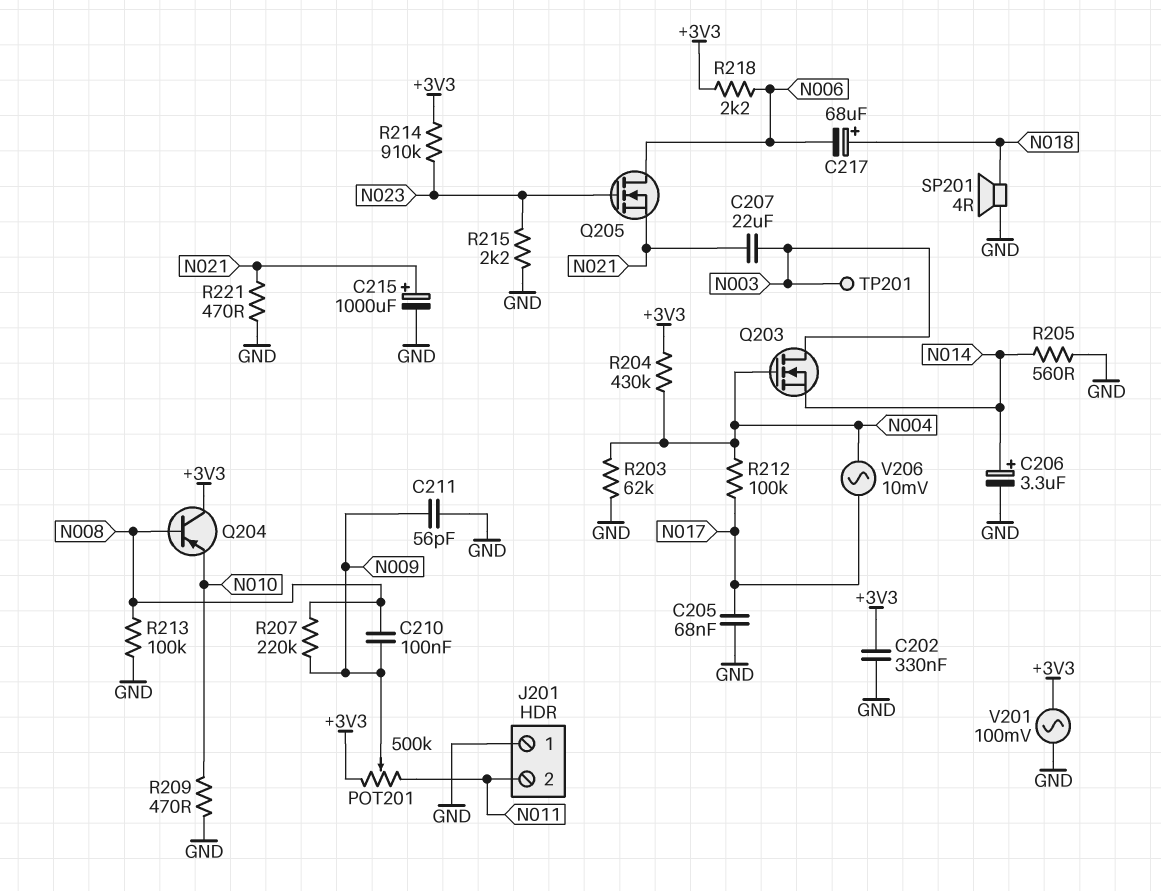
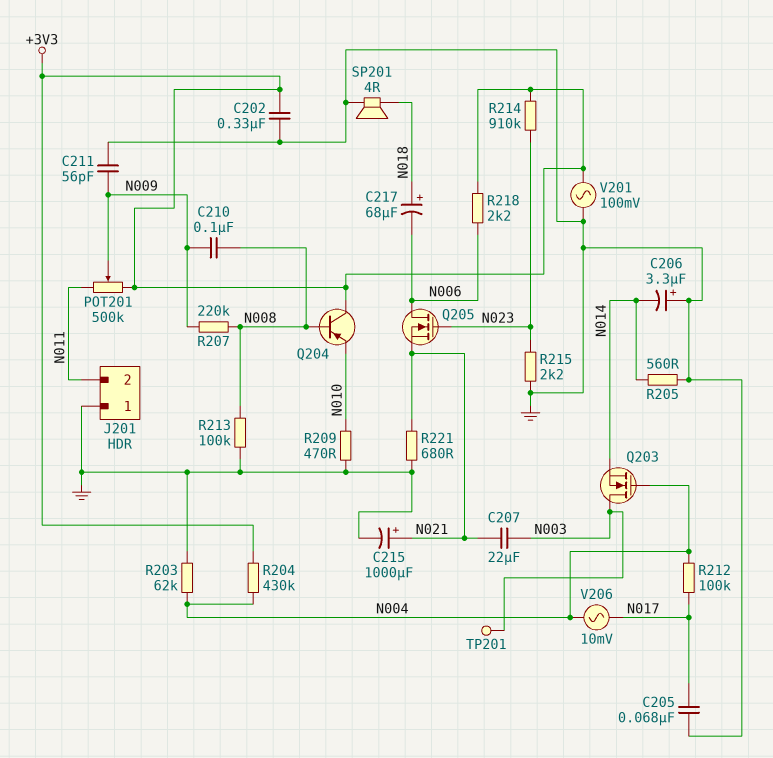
C206: 3.3uF (plus N014, minus GND) -> 3.3uF (plus GND, minus N014)
R221: 470 (GND, N021) -> 680 (GND, N021)

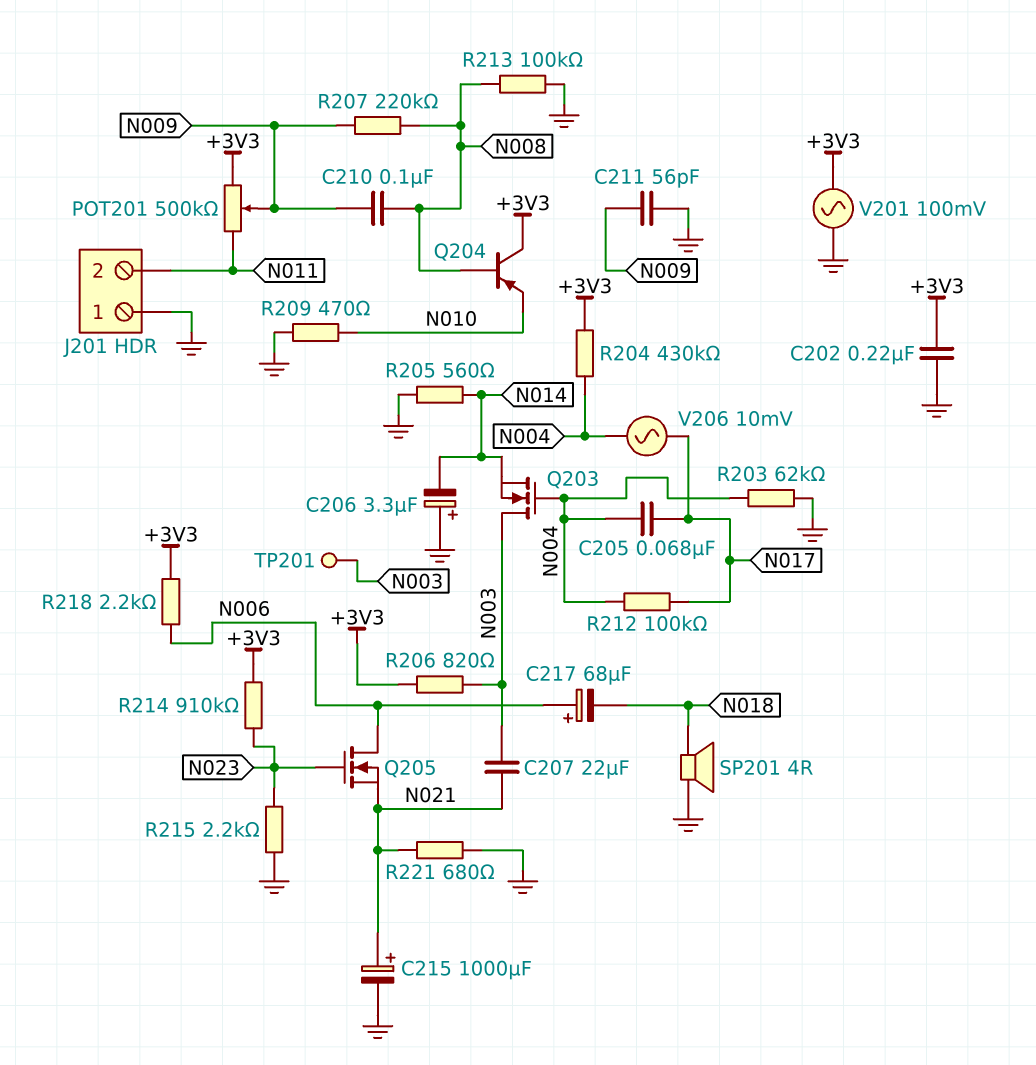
C202: 330nF (+3V3, GND) -> 220nF (+3V3, GND)
C205: 68nF (GND, N017) -> 68nF (N004, N017)
C217: 68uF (plus N018, minus N006) -> 68uF (plus N006, minus N018)
R206: none -> 820 (+3V3, N003)

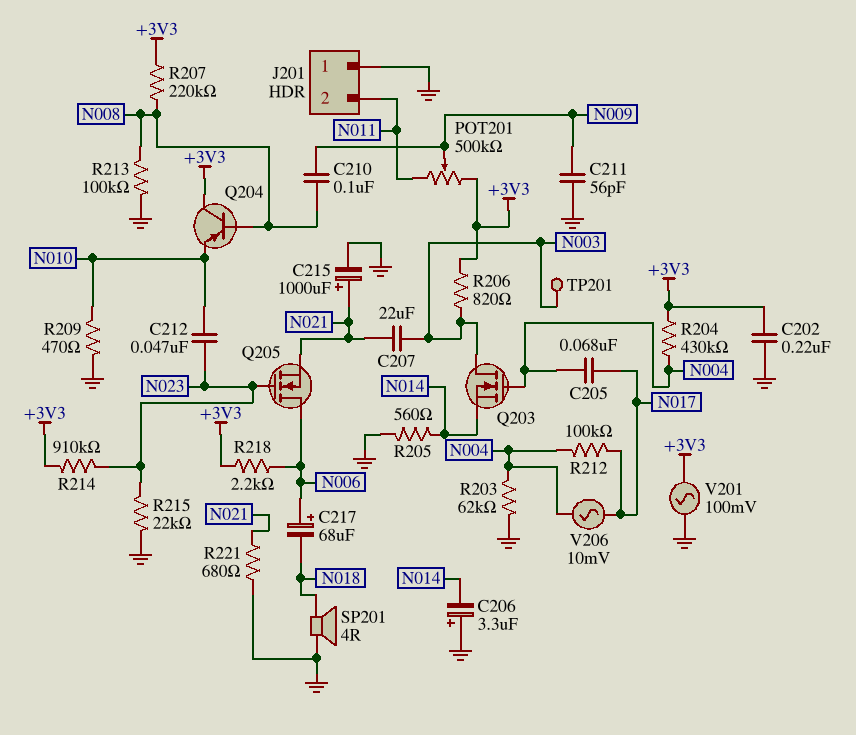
C212: none -> 47nF (N010, N023)
R207: 220k (N008, N009) -> 220k (+3V3, N008)
R215: 2.2k (GND, N023) -> 22k (GND, N023)

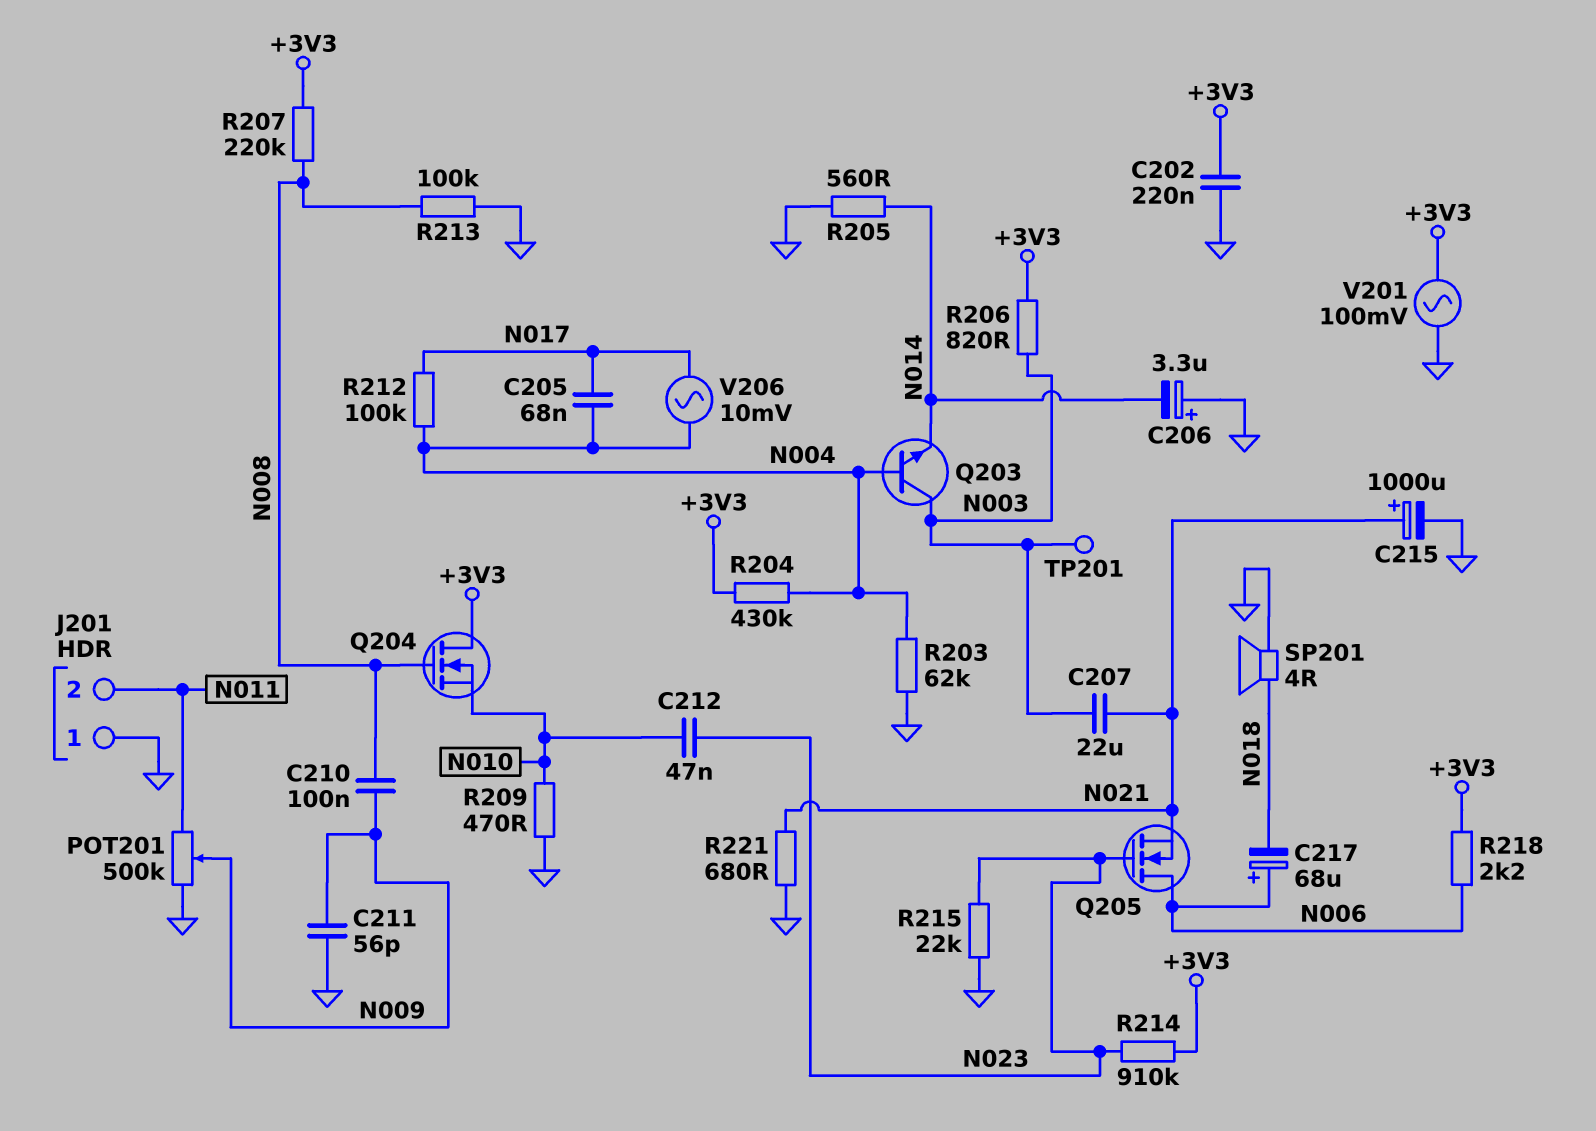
POT201: 500k (+3V3, N011, wiper N009) -> 500k (GND, N011, wiper N009)
Q203: NMOS (G N004, D N003, S N014) -> NPN (B N004, C N003, E N014)
Q204: PNP (B N008, C +3V3, E N010) -> NMOS (G N008, D +3V3, S N010)

